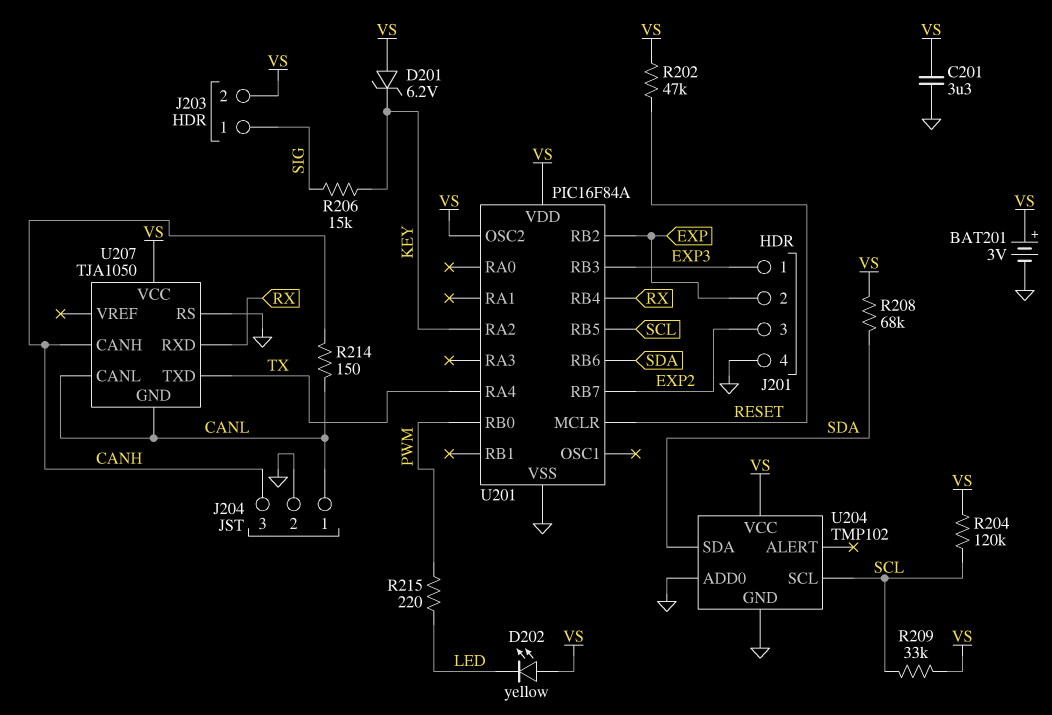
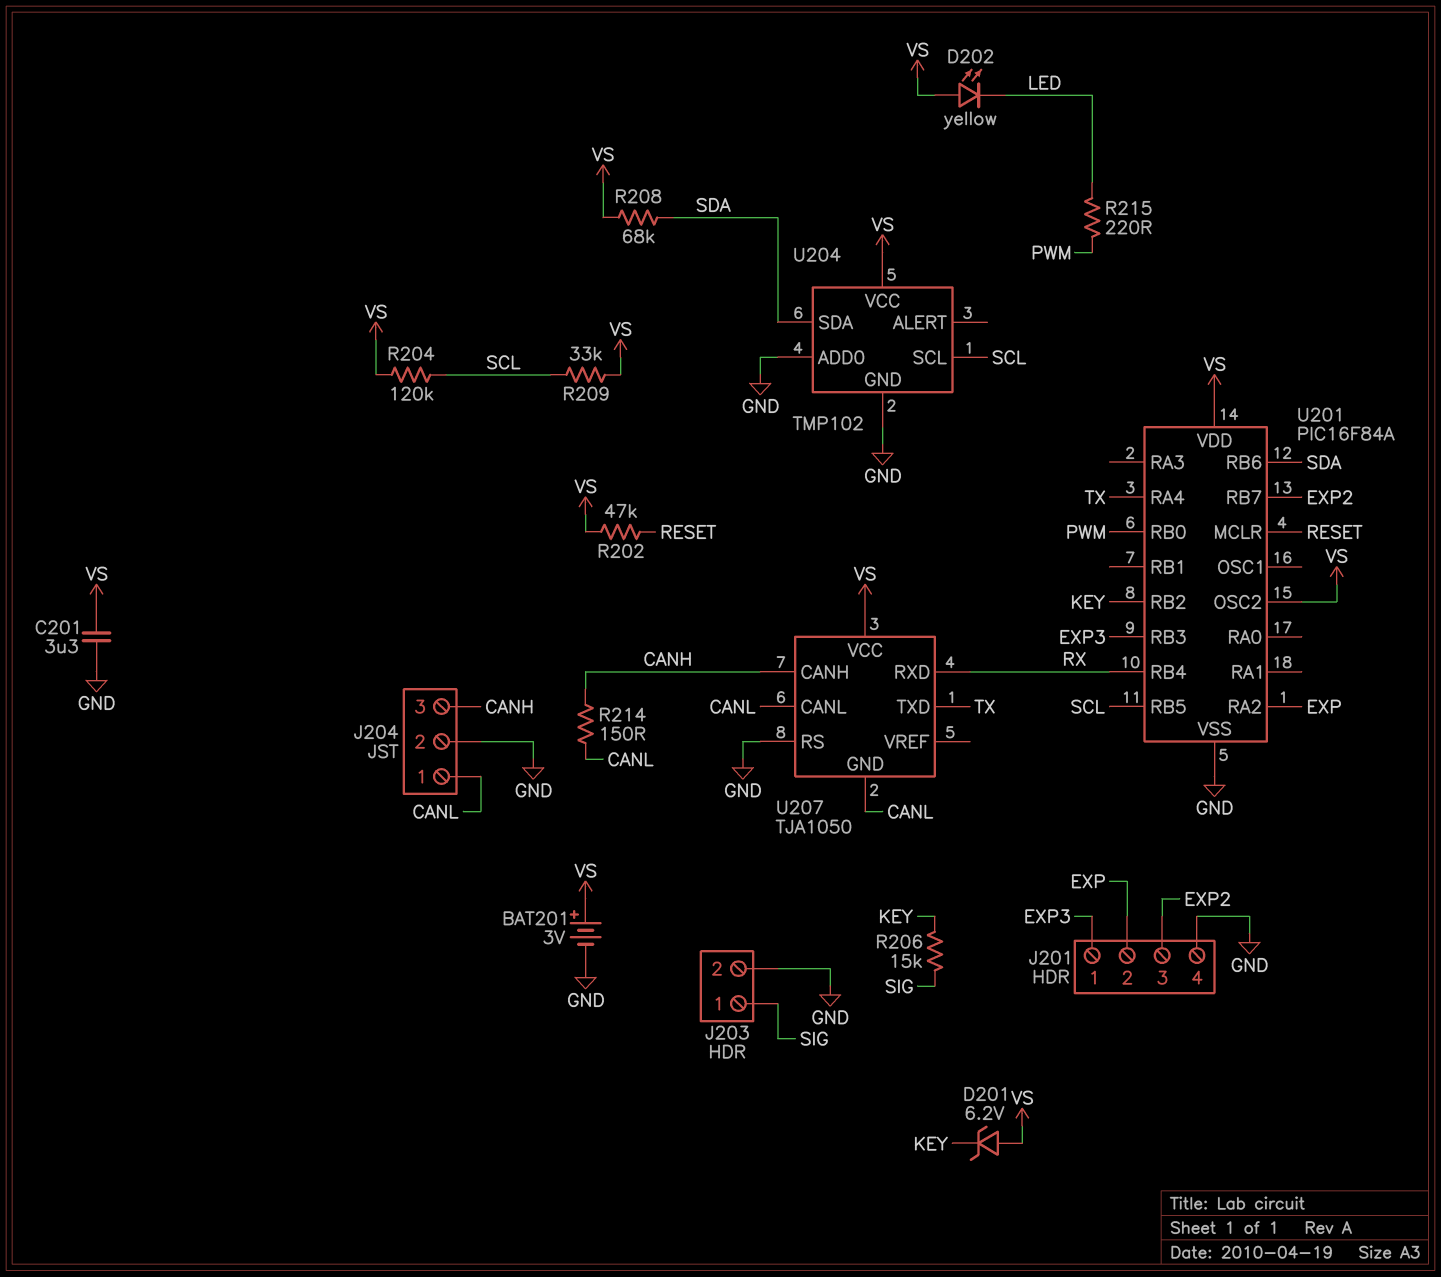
J203 pin 2: VS -> GND
U201 pin RA2: KEY -> EXP
U201 pin RB2: EXP -> KEY

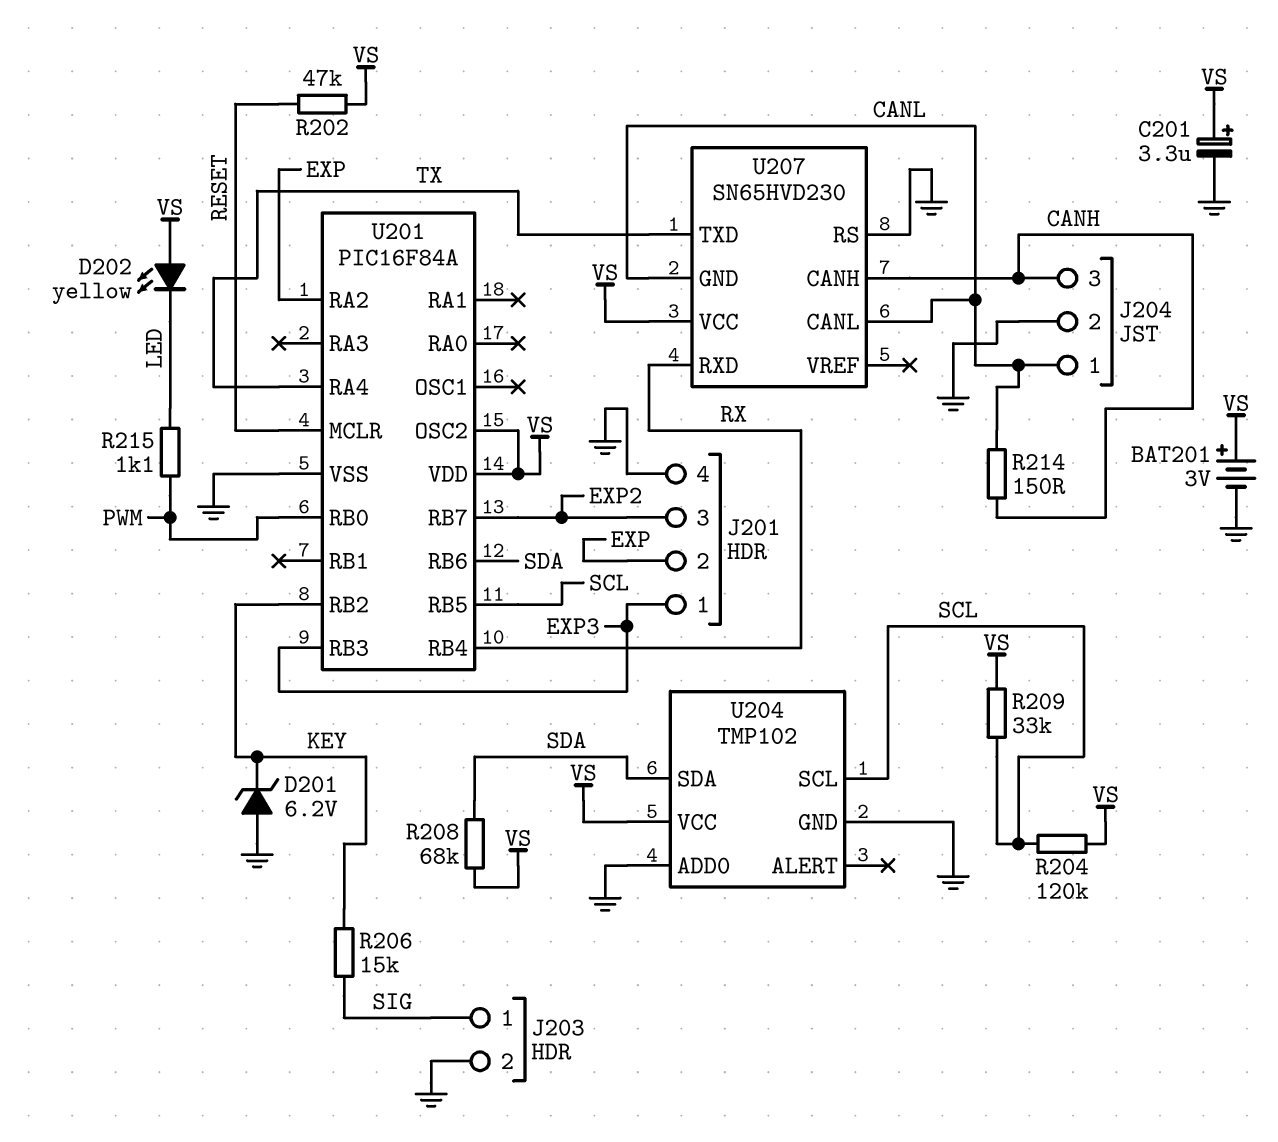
C201: 3.3uF (GND, VS) -> 3.3uF (plus VS, minus GND)
D201: zener 6.2V (A VS, K KEY) -> zener 6.2V (A GND, K KEY)
R215: 220 (LED, PWM) -> 1.1k (LED, PWM)
U207: TJA1050 -> SN65HVD230

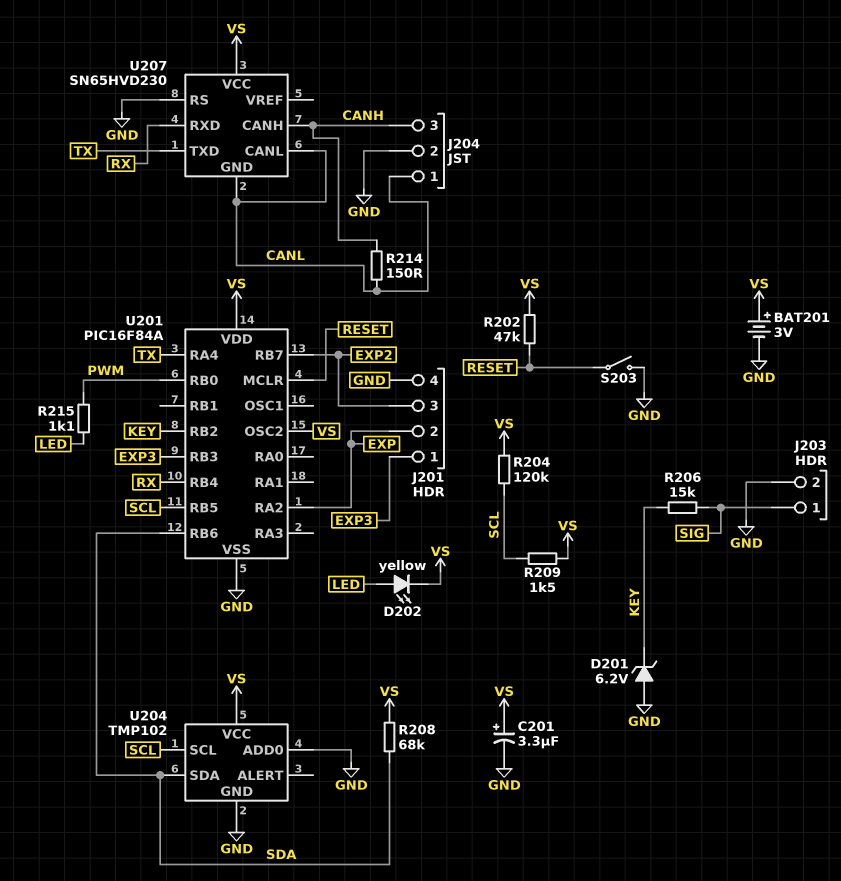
D202: LED yellow (A VS, K LED) -> LED yellow (A LED, K VS)
R209: 33k (SCL, VS) -> 1.5k (SCL, VS)
S203: none -> switch (GND, RESET)

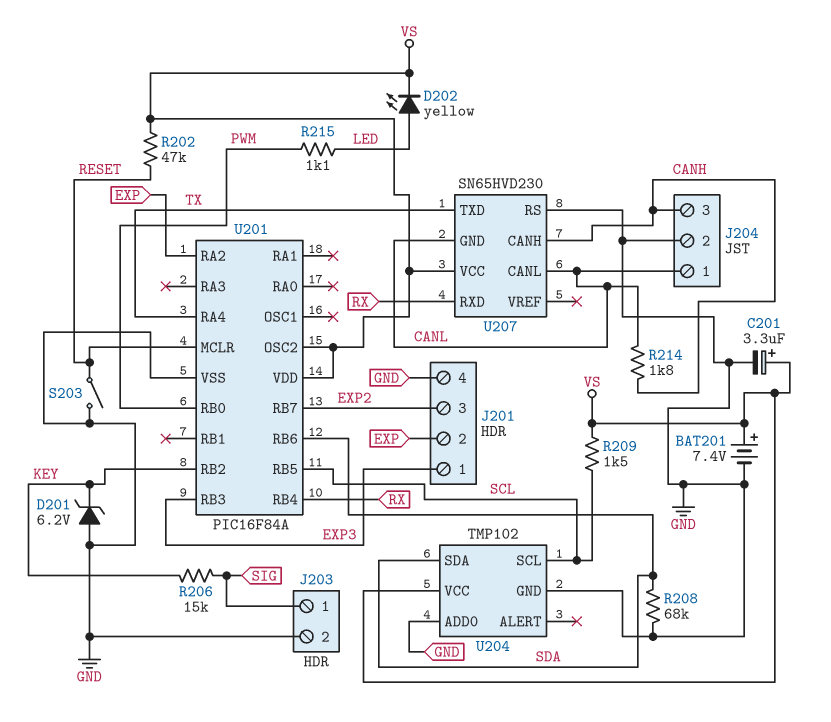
BAT201: 3V (plus VS, minus GND) -> 7.4V (plus VS, minus GND)
R204: 120k (SCL, VS) -> none
R208: 68k (SDA, VS) -> 68k (GND, SDA)
R214: 150 (CANH, CANL) -> 1.8k (CANH, CANL)

